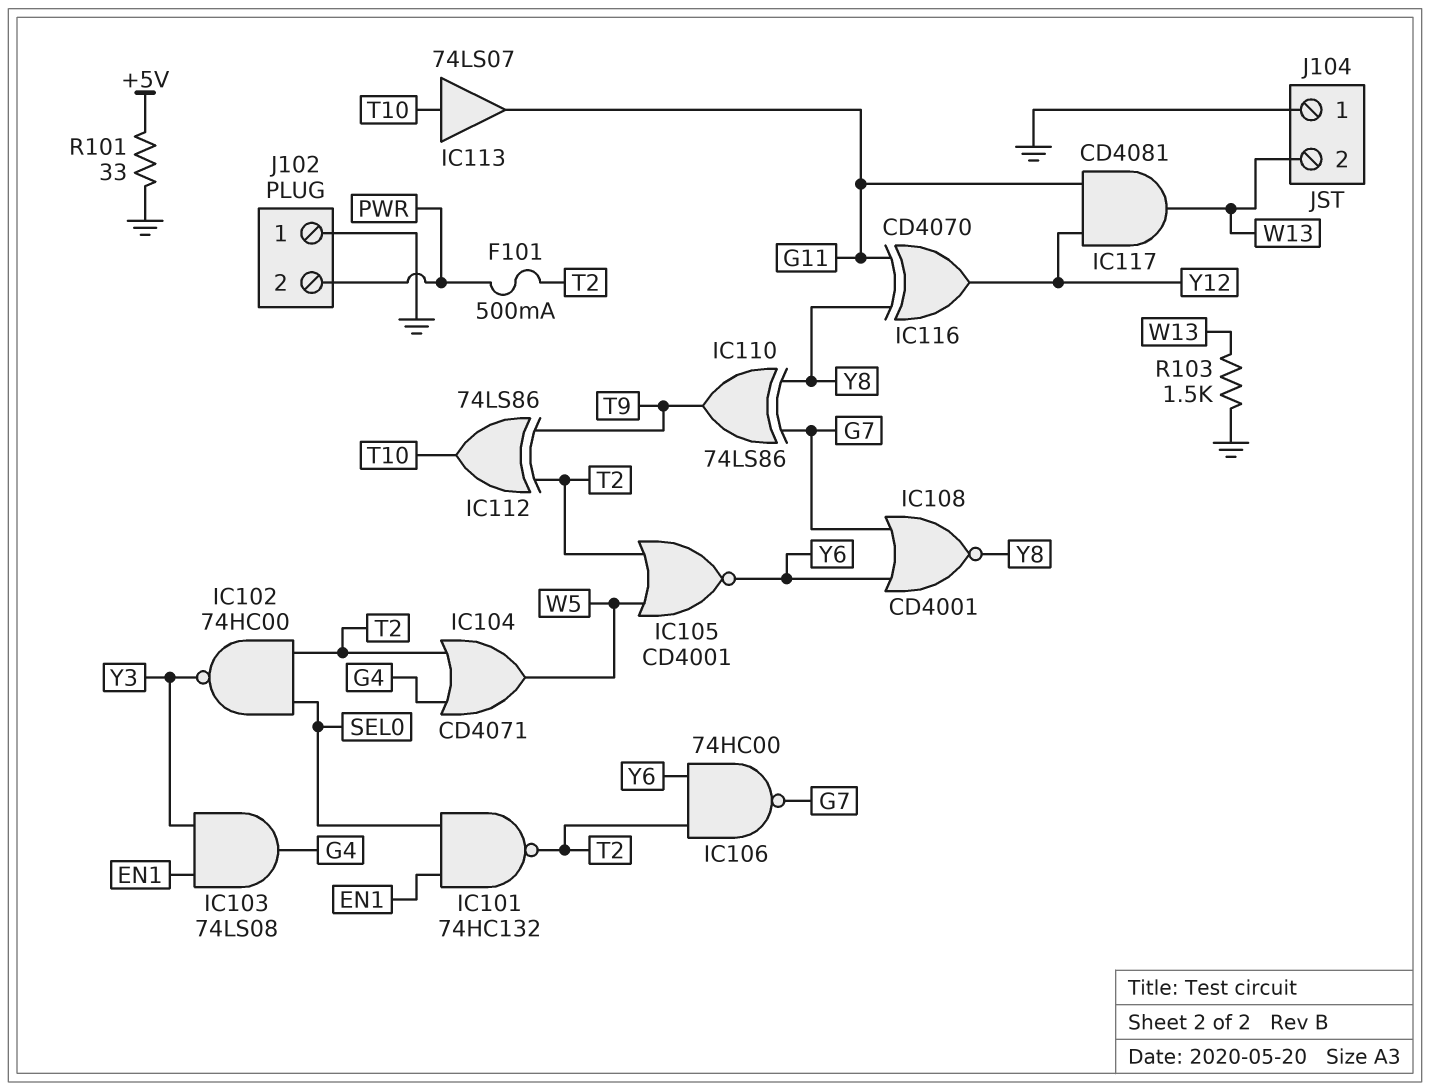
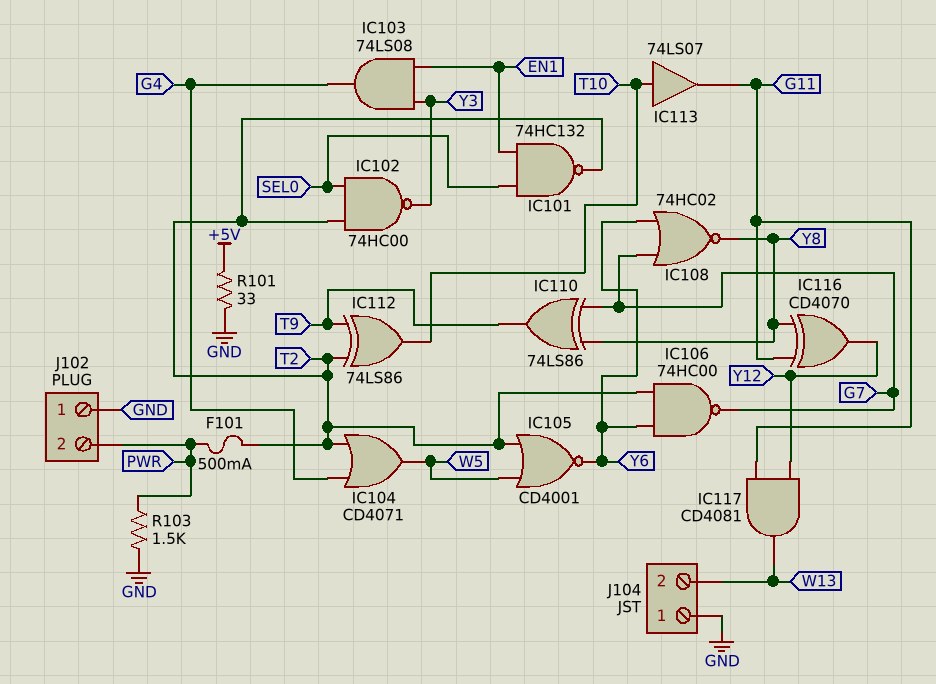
IC108: NOR CD4001 (in G7, in Y6, out Y8) -> NOR 74HC02 (in G7, in Y6, out Y8)
R103: 1.5k (GND, W13) -> 1.5k (GND, PWR)

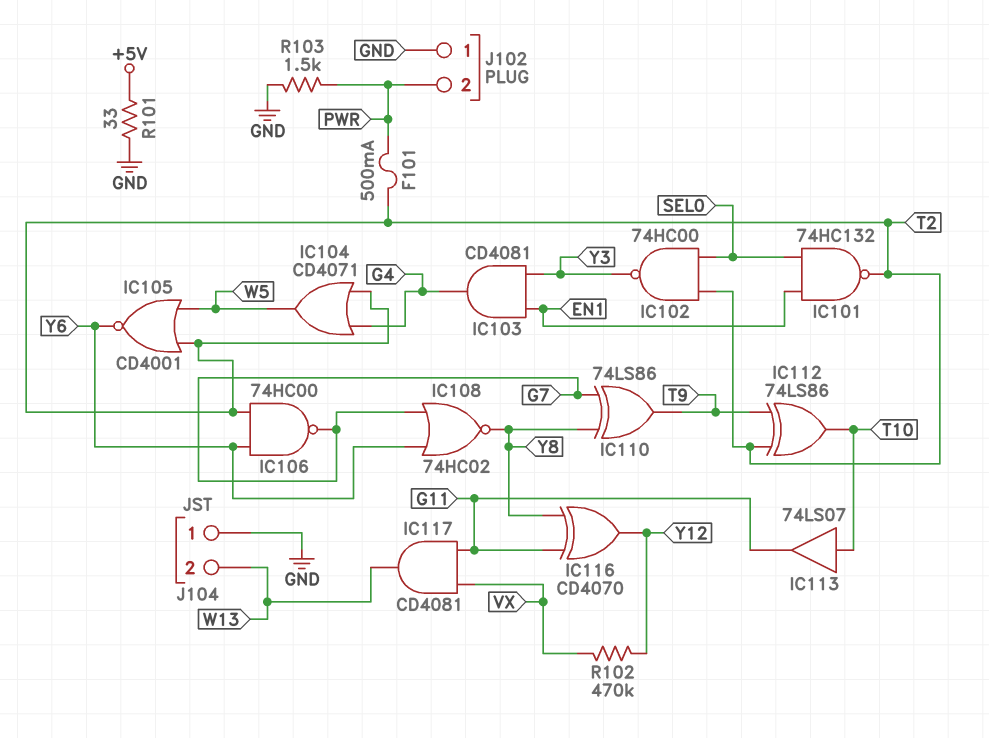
IC103: AND 74LS08 (in EN1, in Y3, out G4) -> AND CD4081 (in EN1, in Y3, out G4)
IC117: AND CD4081 (in G11, in Y12, out W13) -> AND CD4081 (in G11, in VX, out W13)
R102: none -> 470k (VX, Y12)

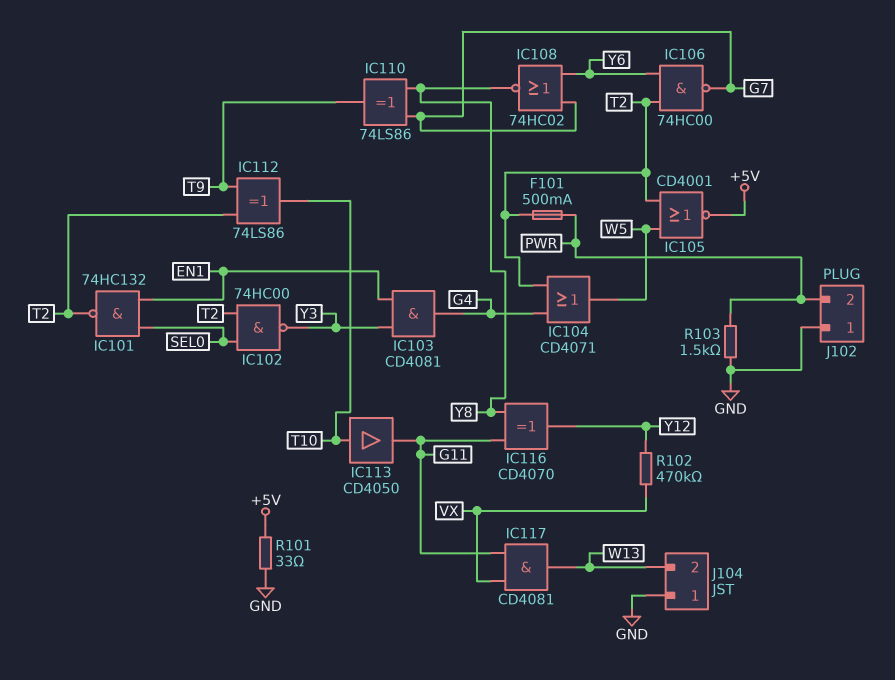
IC105: NOR CD4001 (in T2, in W5, out Y6) -> NOR CD4001 (in T2, in W5, out +5V)
IC113: buffer 74LS07 (in T10, out G11) -> buffer CD4050 (in T10, out G11)

